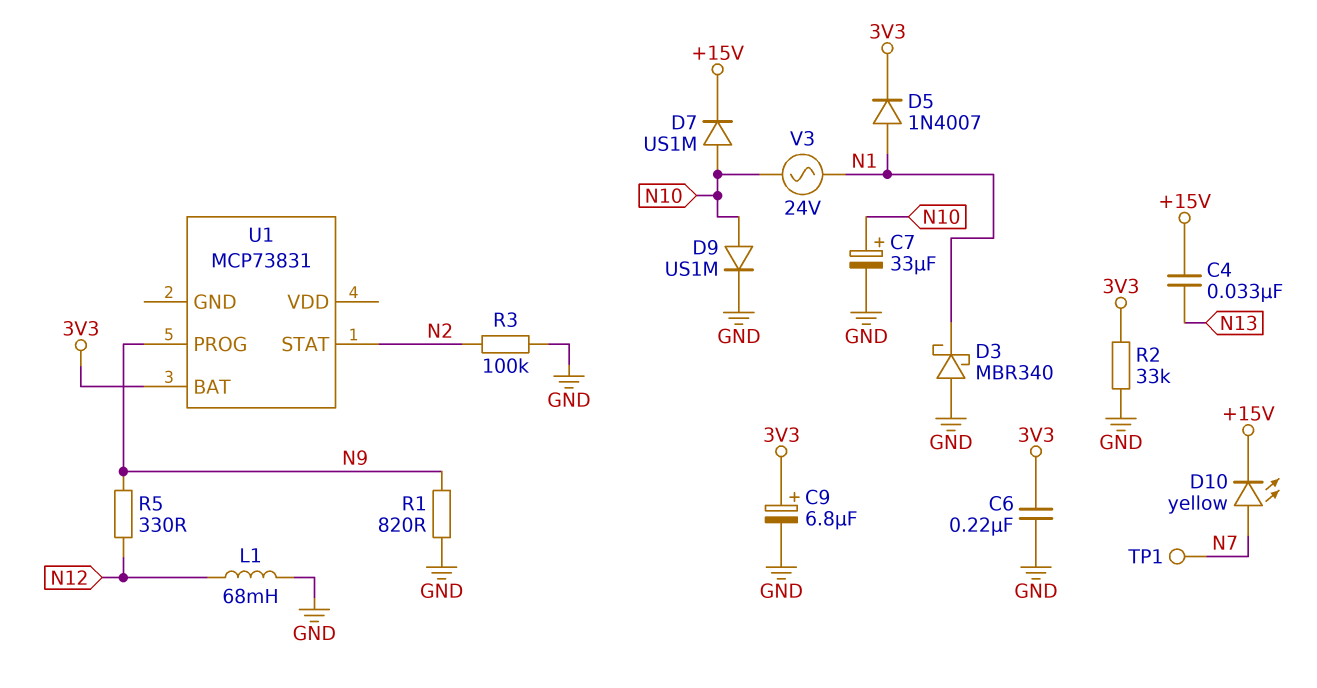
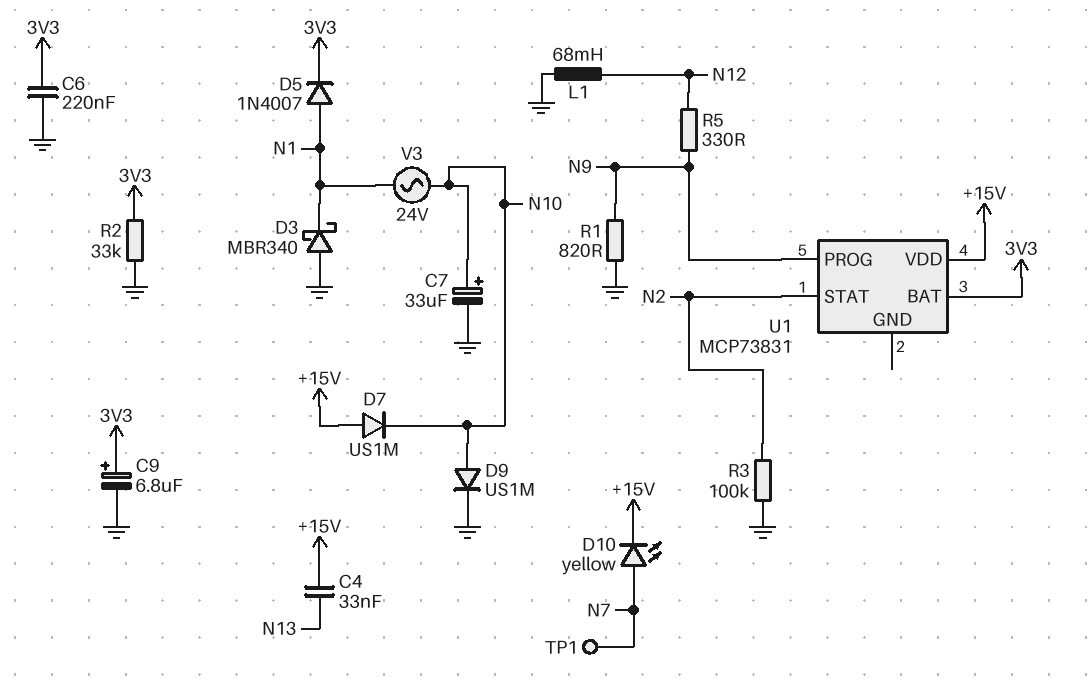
D7: diode US1M (A N10, K +15V) -> diode US1M (A +15V, K N10)
U1 pin VDD: none -> +15V

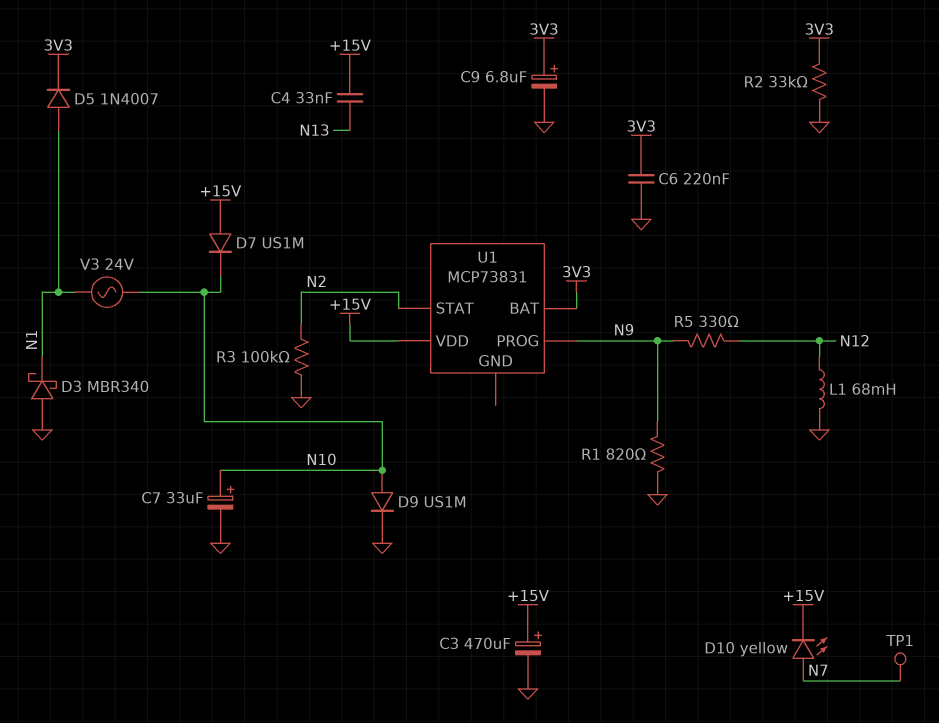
C3: none -> 470uF (plus +15V, minus GND)

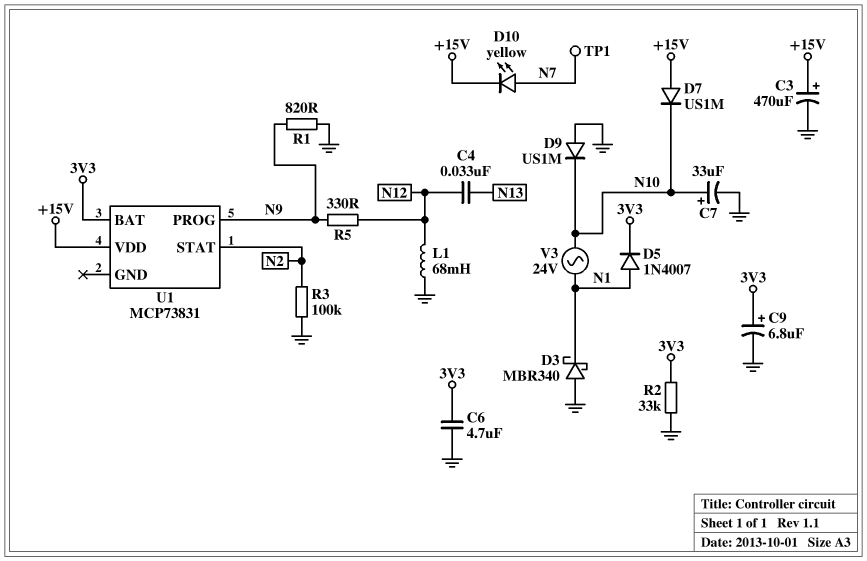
C4: 33nF (+15V, N13) -> 33nF (N12, N13)
C6: 220nF (3V3, GND) -> 4.7uF (3V3, GND)
D9: diode US1M (A N10, K GND) -> diode US1M (A GND, K N10)

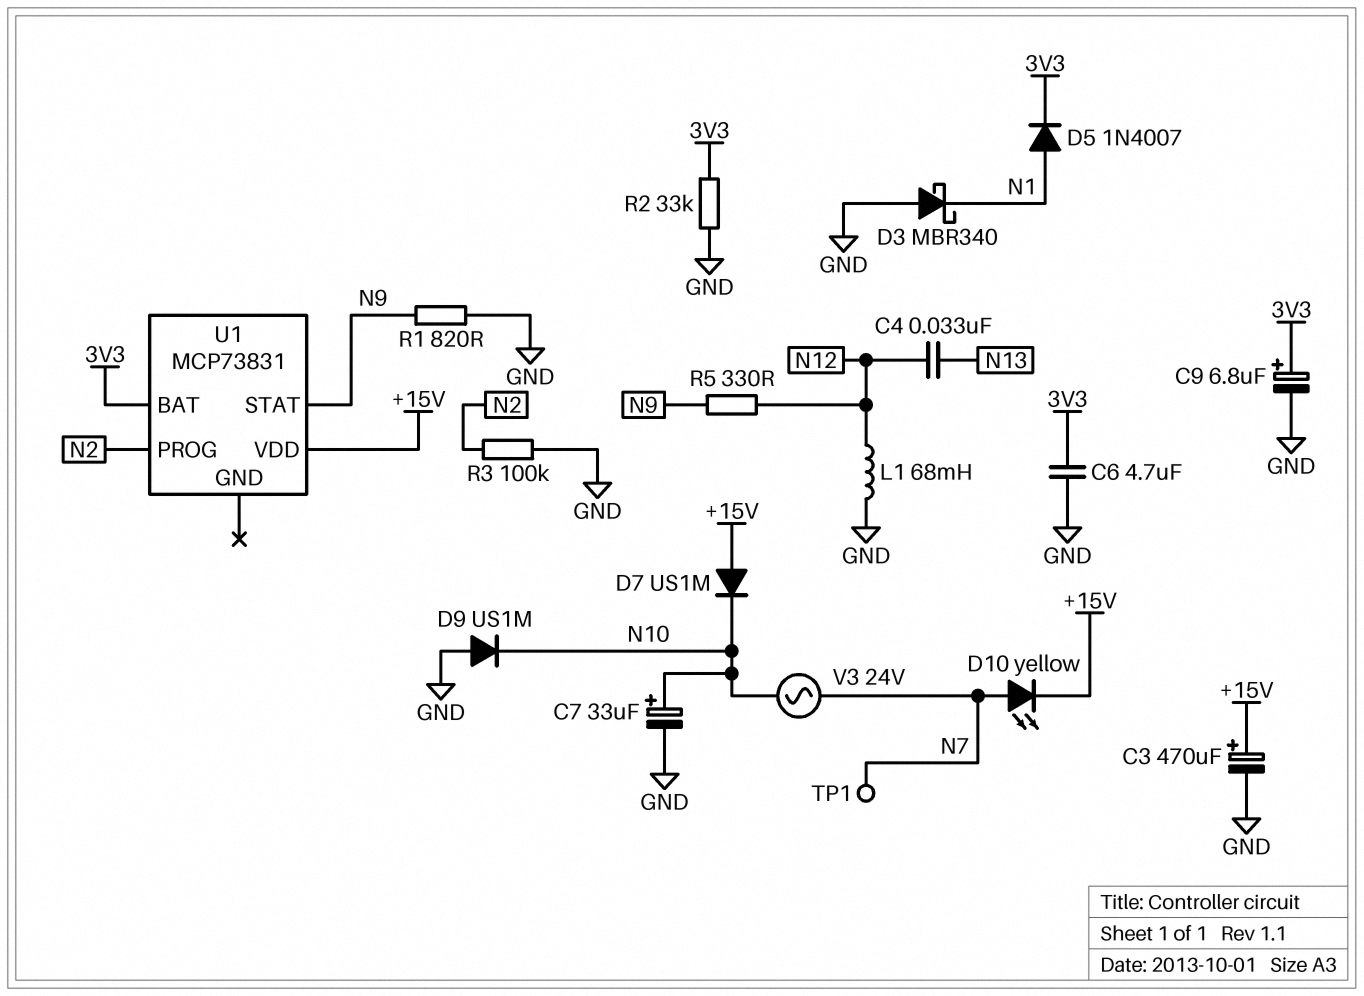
U1 pin PROG: N9 -> N2
U1 pin STAT: N2 -> N9
V3: AC 24V (N1, N10) -> AC 24V (N7, N10)

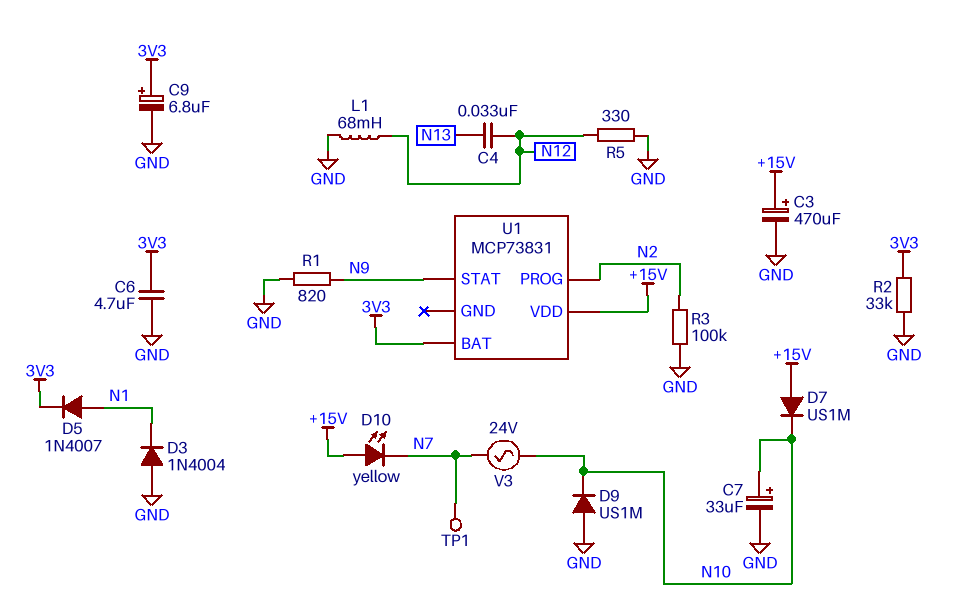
D3: schottky MBR340 (A GND, K N1) -> diode 1N4004 (A GND, K N1)
D10: LED yellow (A N7, K +15V) -> LED yellow (A +15V, K N7)
R5: 330 (N9, N12) -> 330 (GND, N12)

